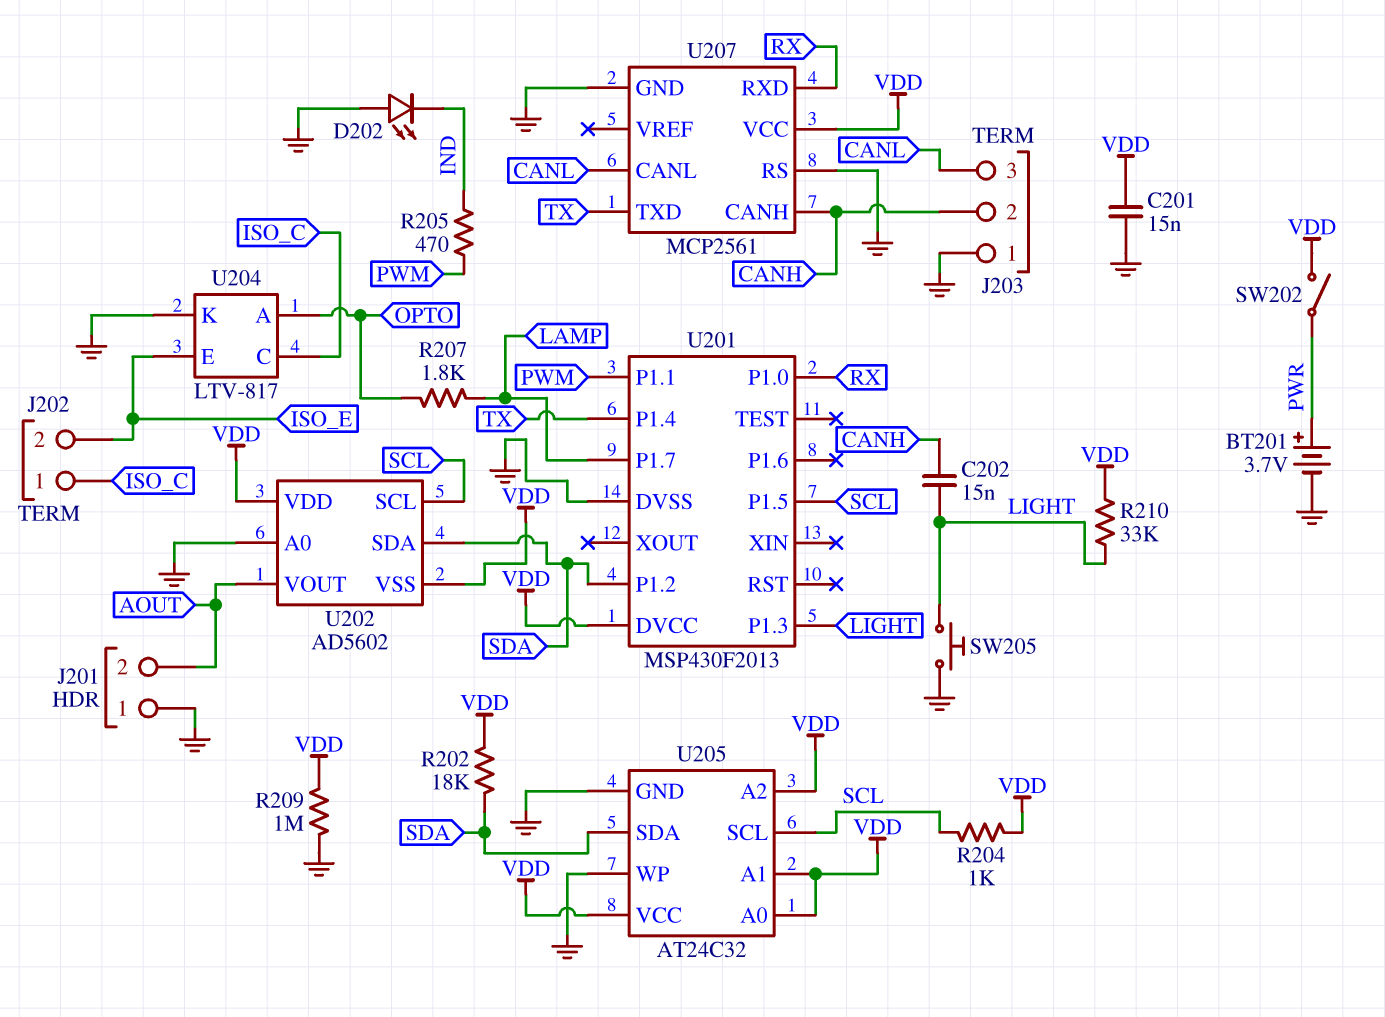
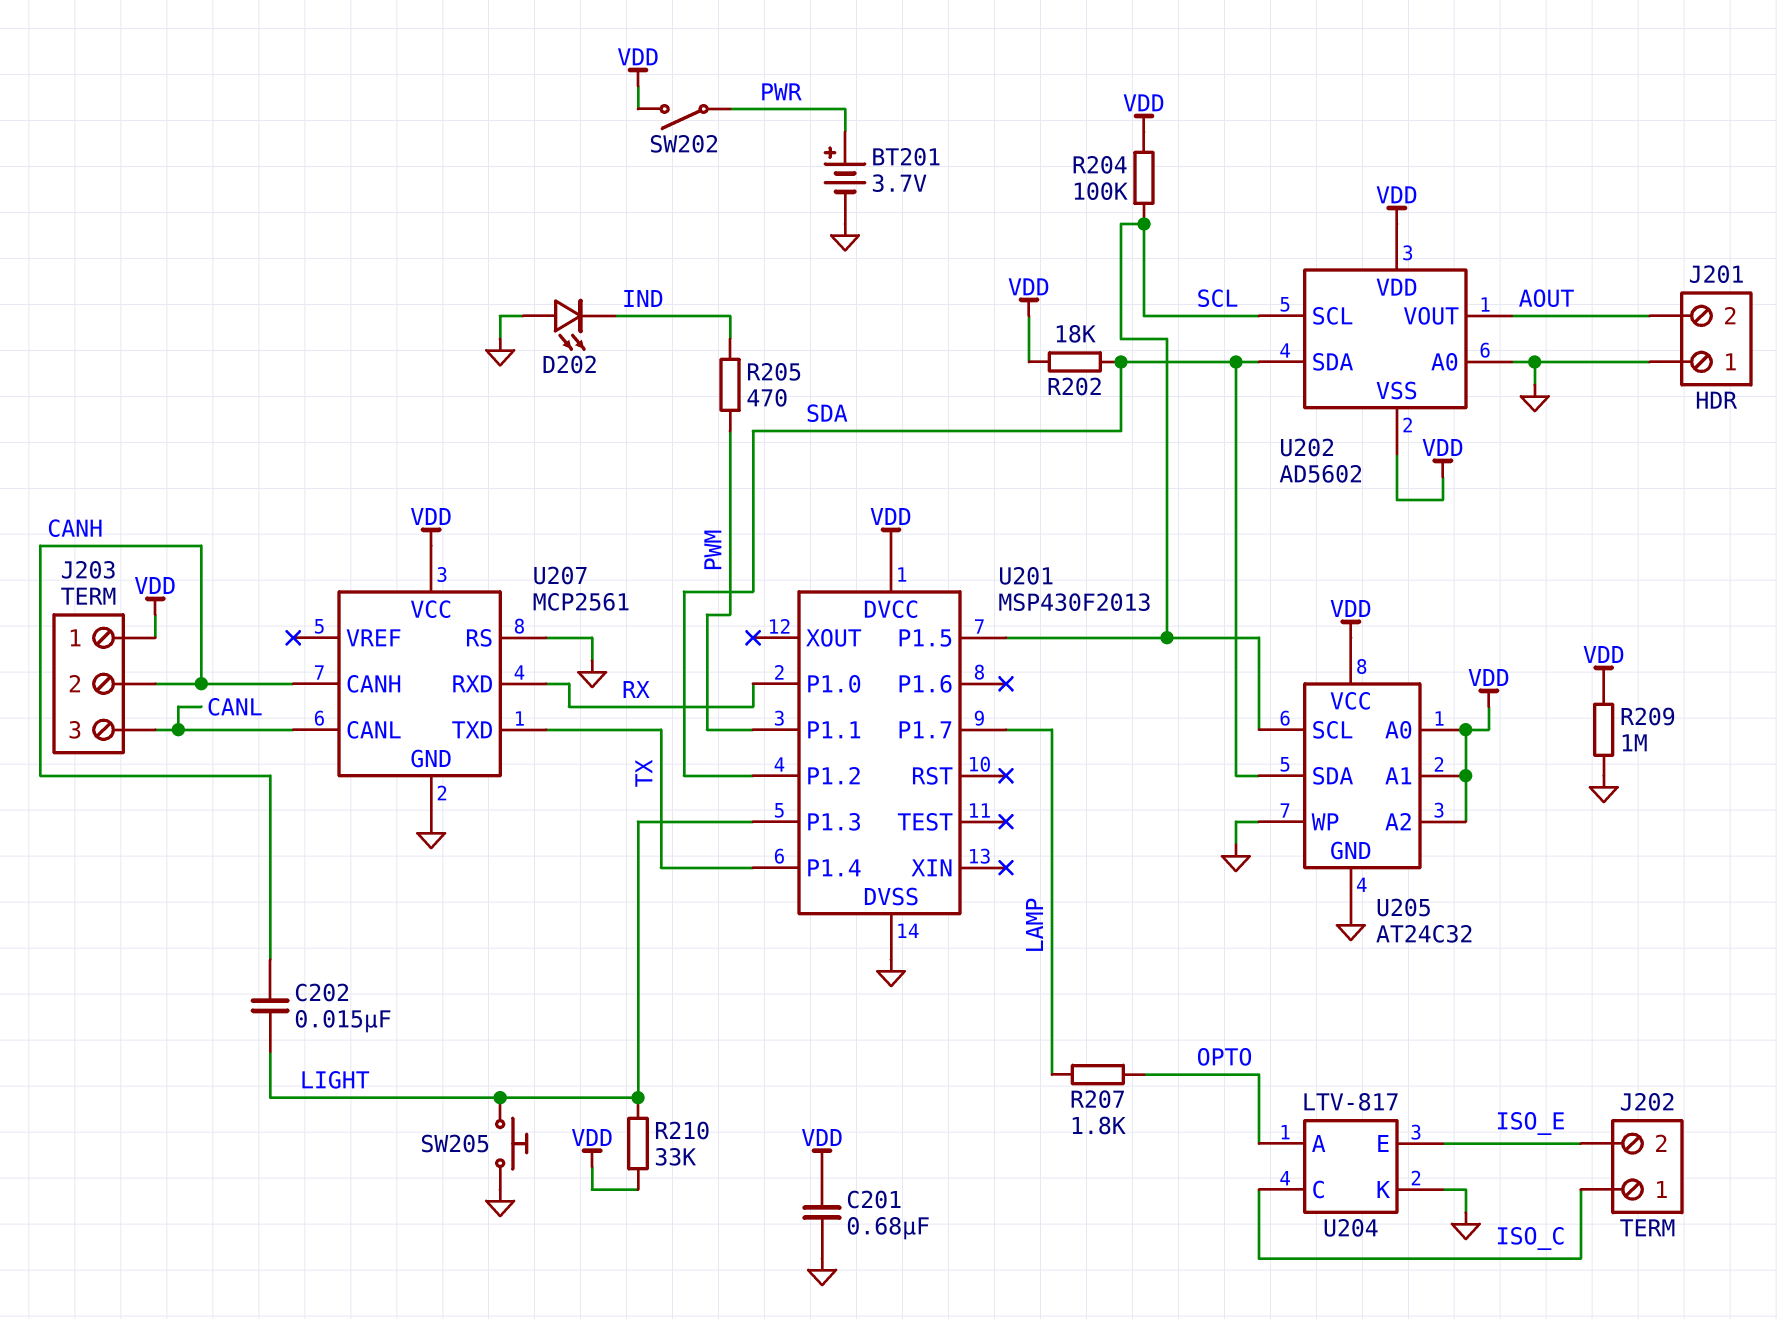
C201: 15nF (GND, VDD) -> 680nF (GND, VDD)
J203 pin 1: GND -> VDD
R204: 1k (SCL, VDD) -> 100k (SCL, VDD)

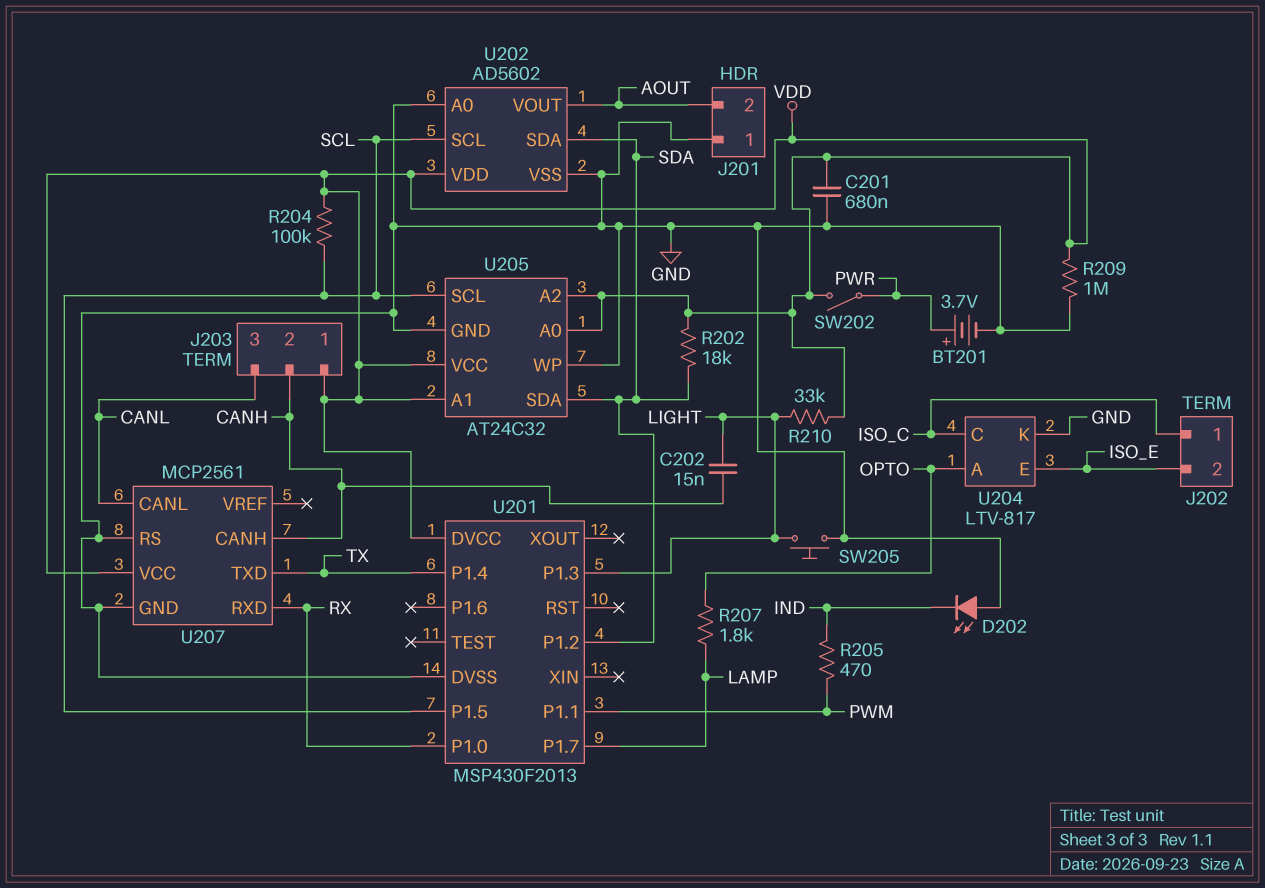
U202 pin VSS: VDD -> GND

